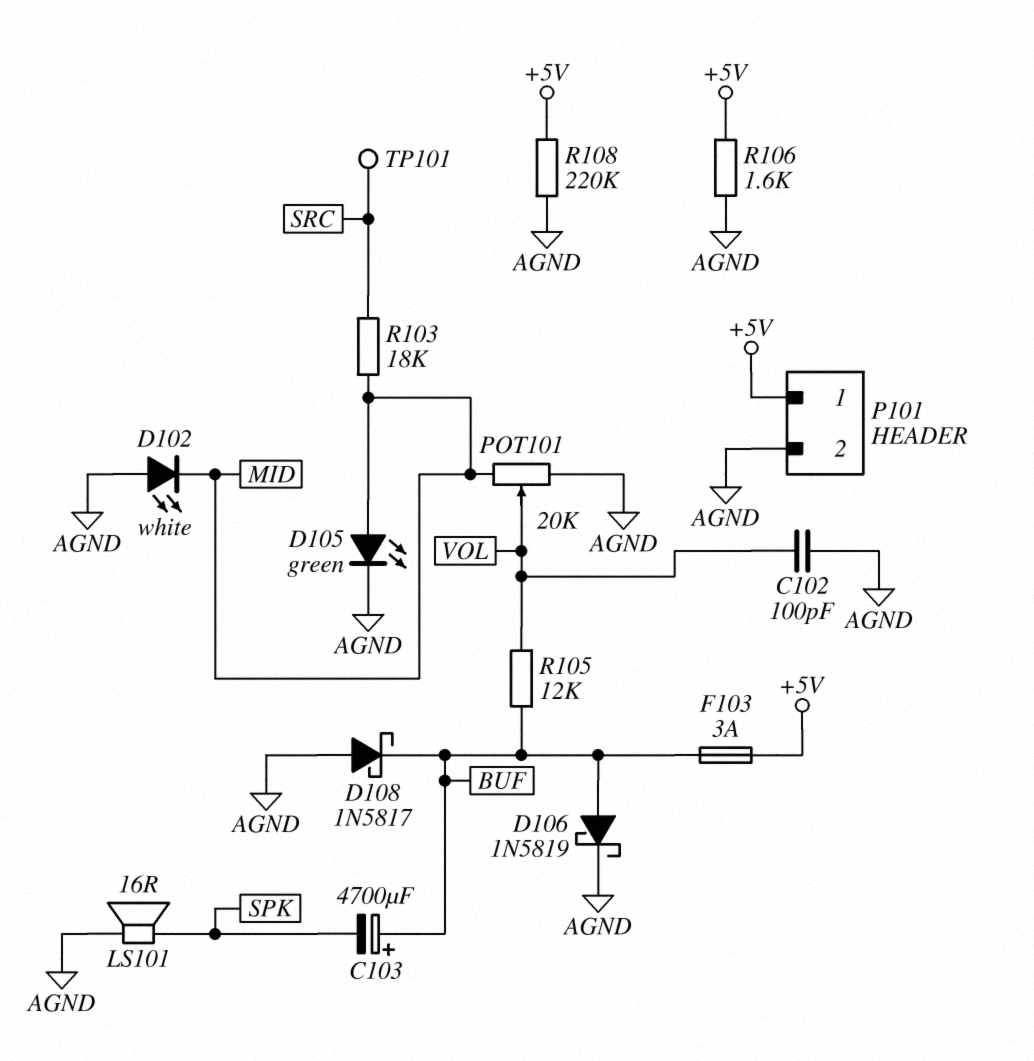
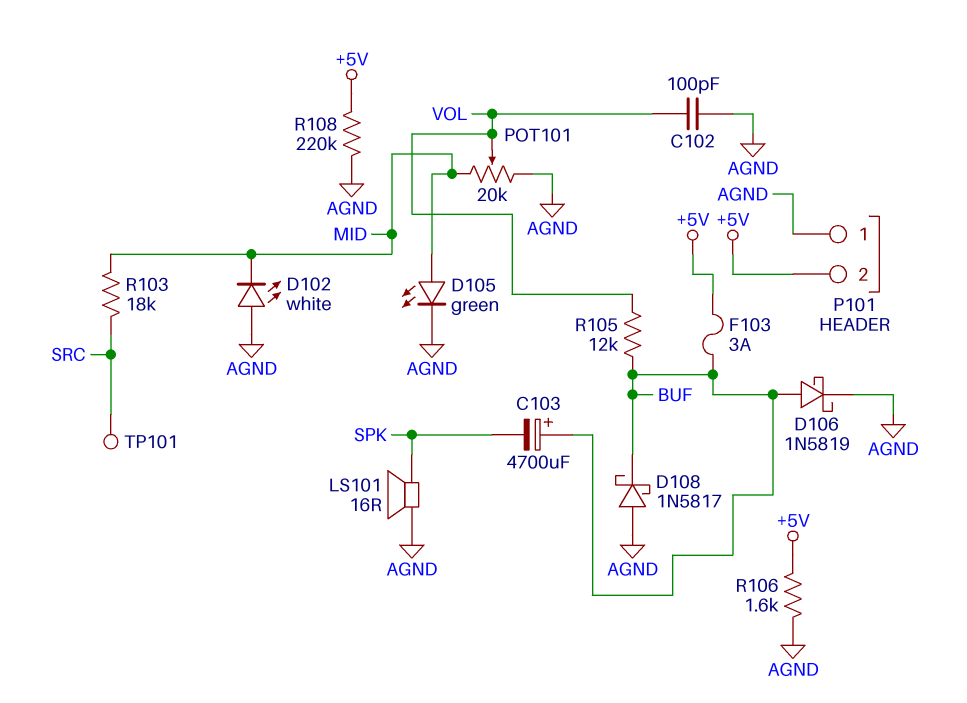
P101 pin 1: +5V -> AGND
P101 pin 2: AGND -> +5V

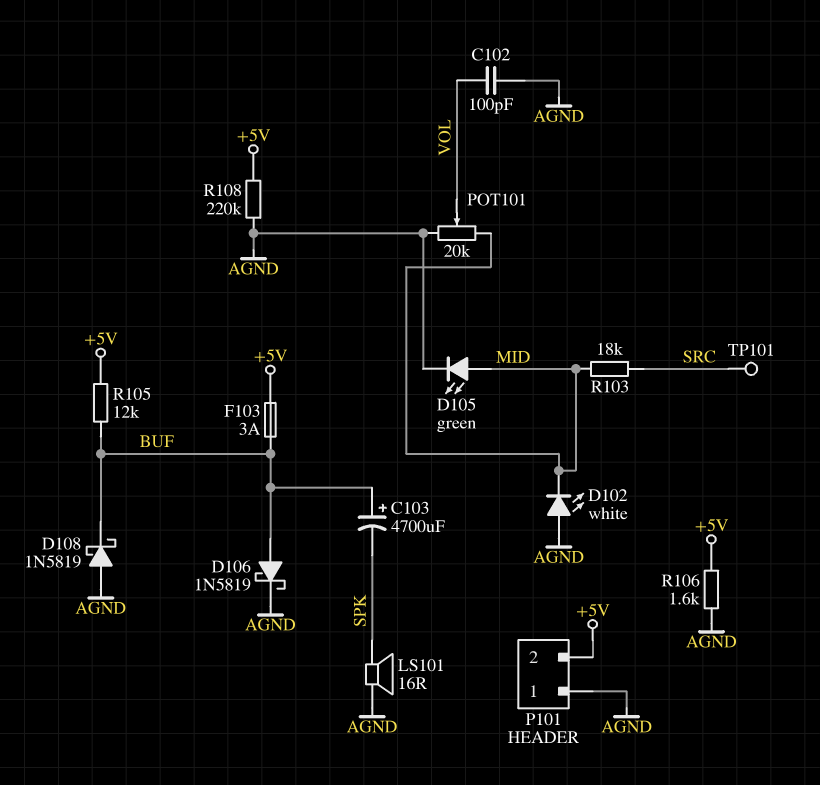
D108: schottky 1N5817 (A AGND, K BUF) -> schottky 1N5819 (A AGND, K BUF)
R105: 12k (BUF, VOL) -> 12k (+5V, BUF)

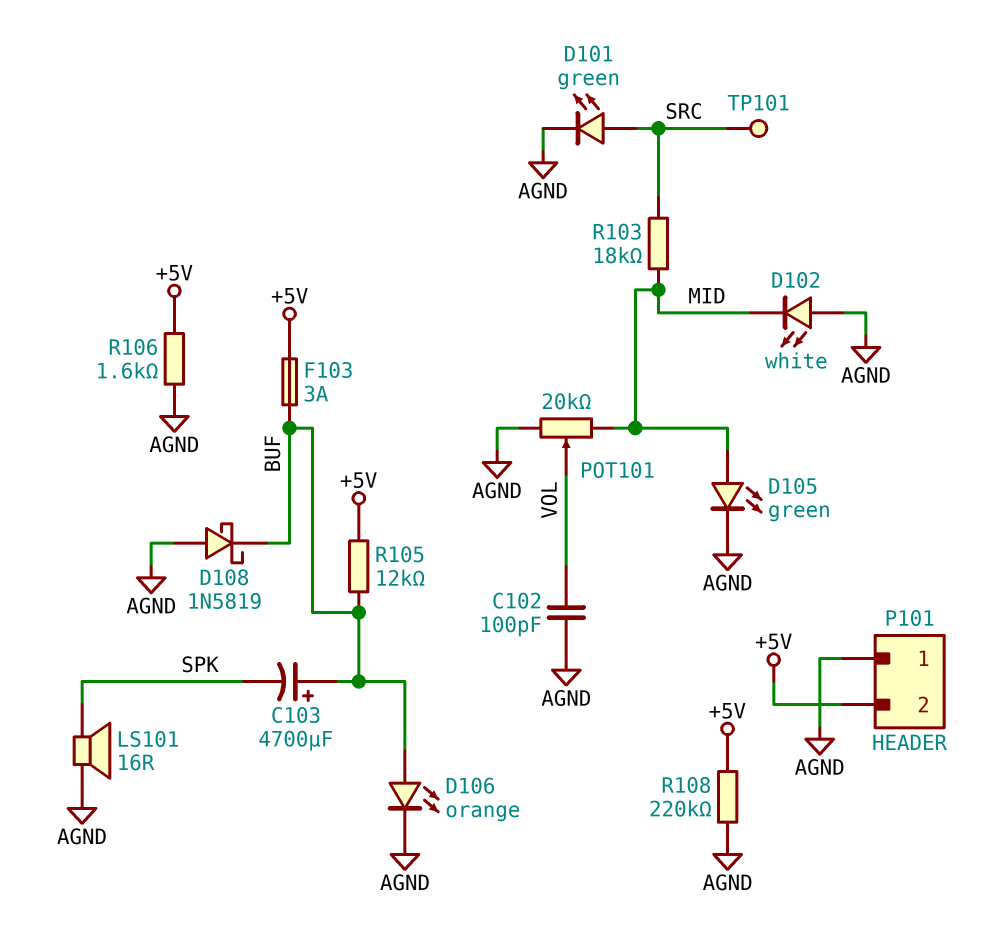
D101: none -> LED green (A SRC, K AGND)
D106: schottky 1N5819 (A BUF, K AGND) -> LED orange (A BUF, K AGND)

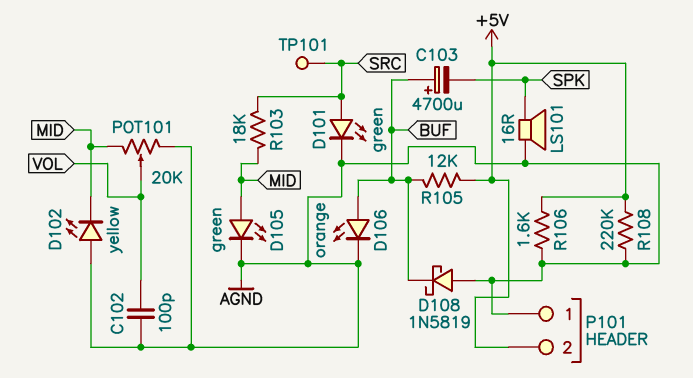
D102: LED white (A AGND, K MID) -> LED yellow (A AGND, K MID)
F103: 3A (+5V, BUF) -> none

